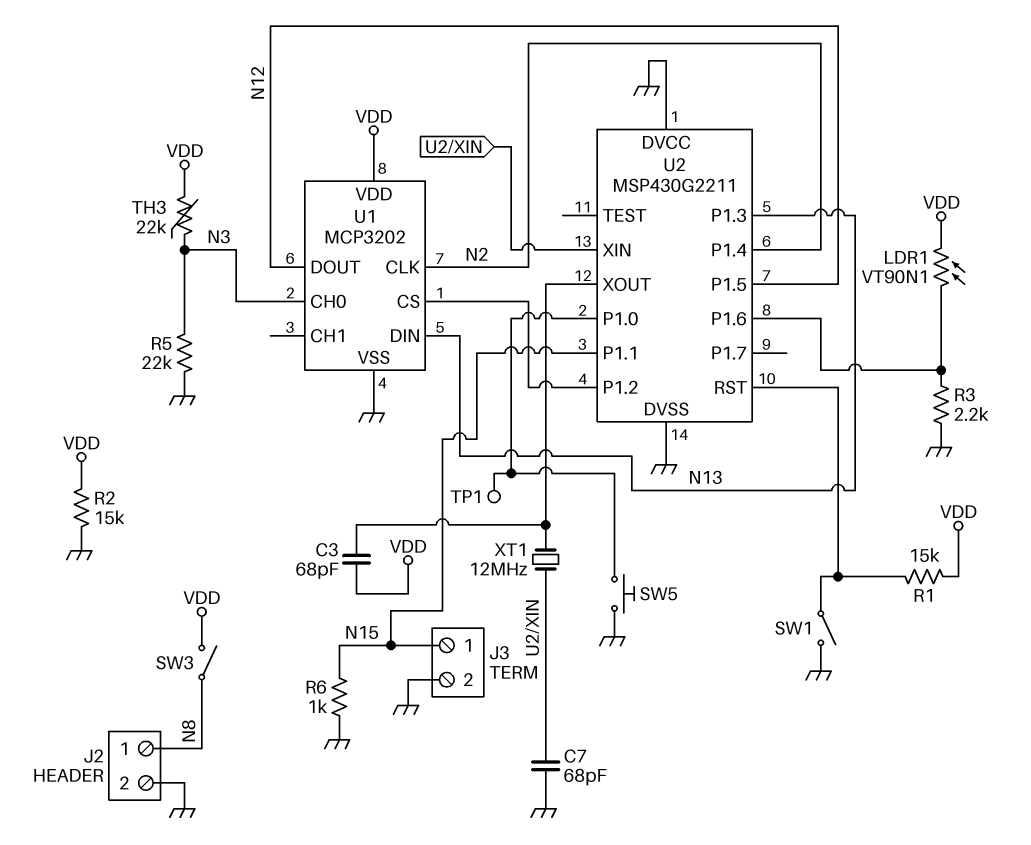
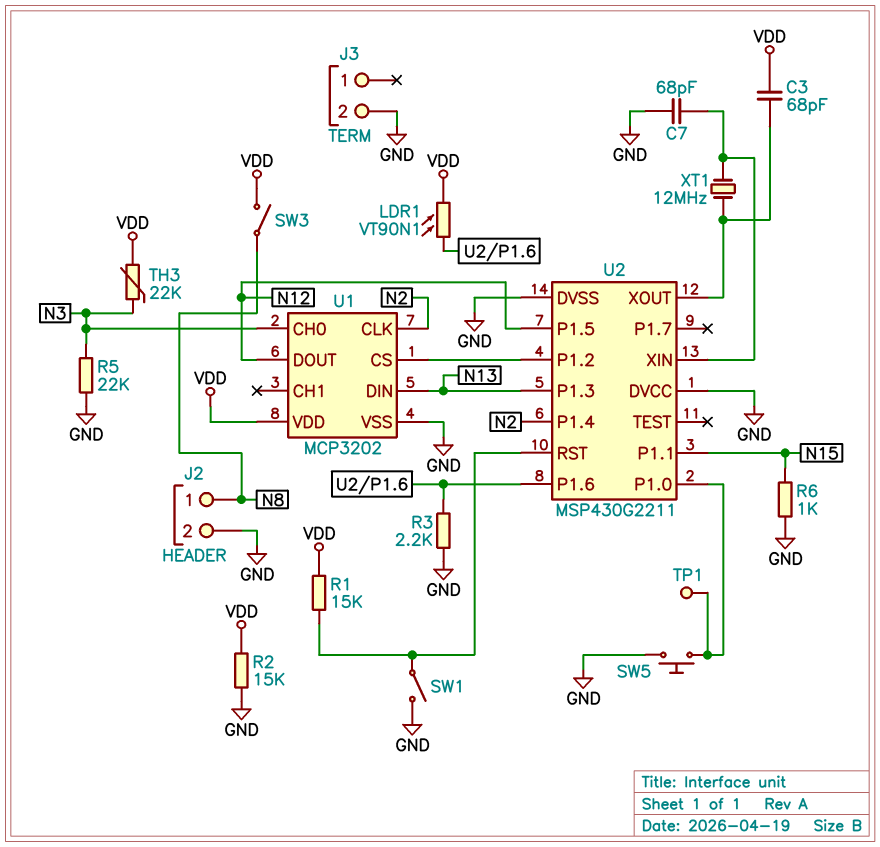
J3 pin 1: N15 -> none

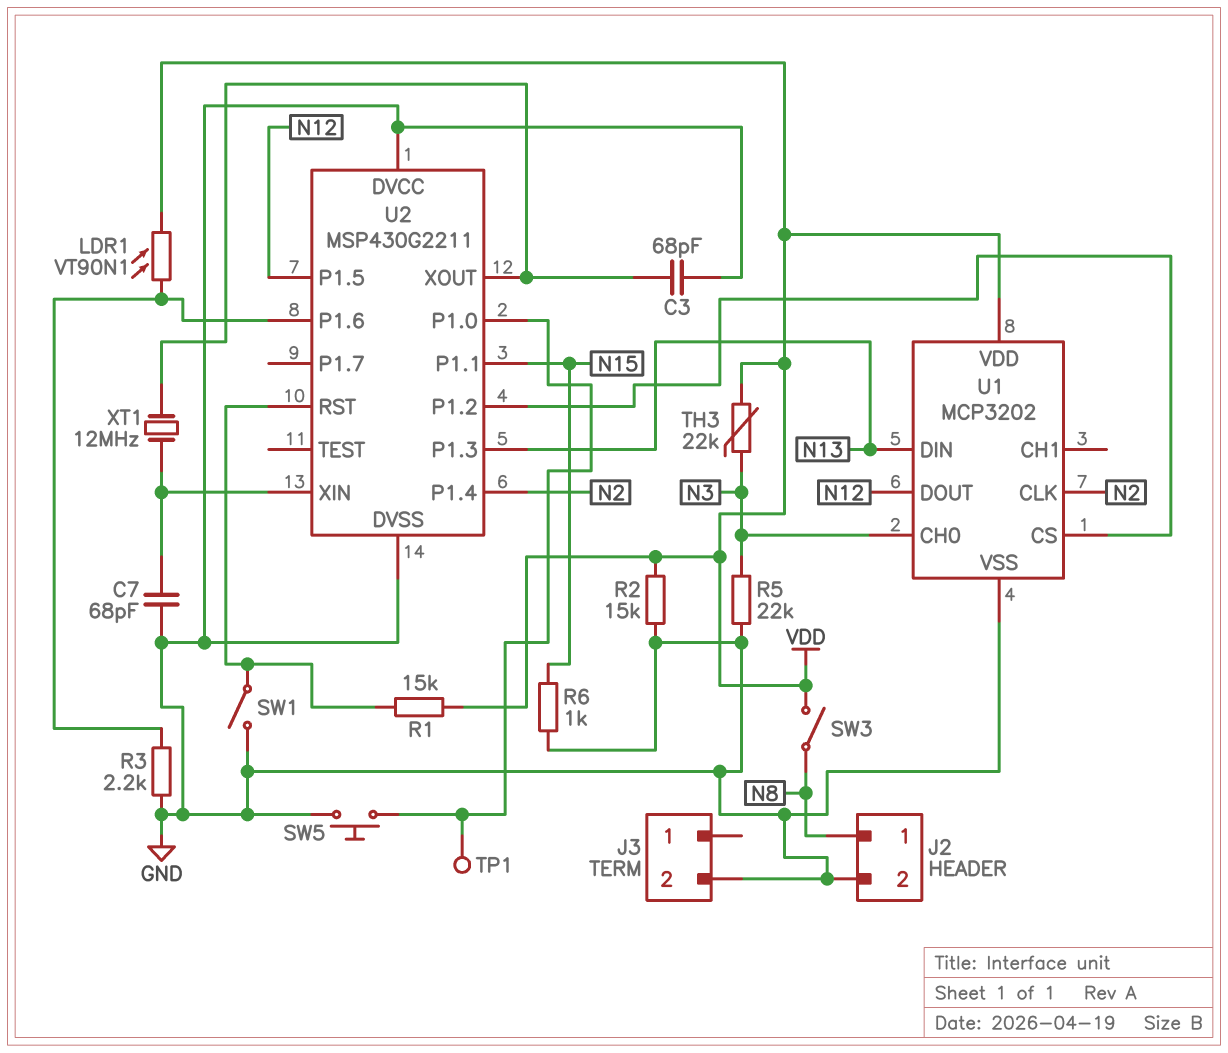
C3: 68pF (U2/XOUT, VDD) -> 68pF (GND, U2/XOUT)

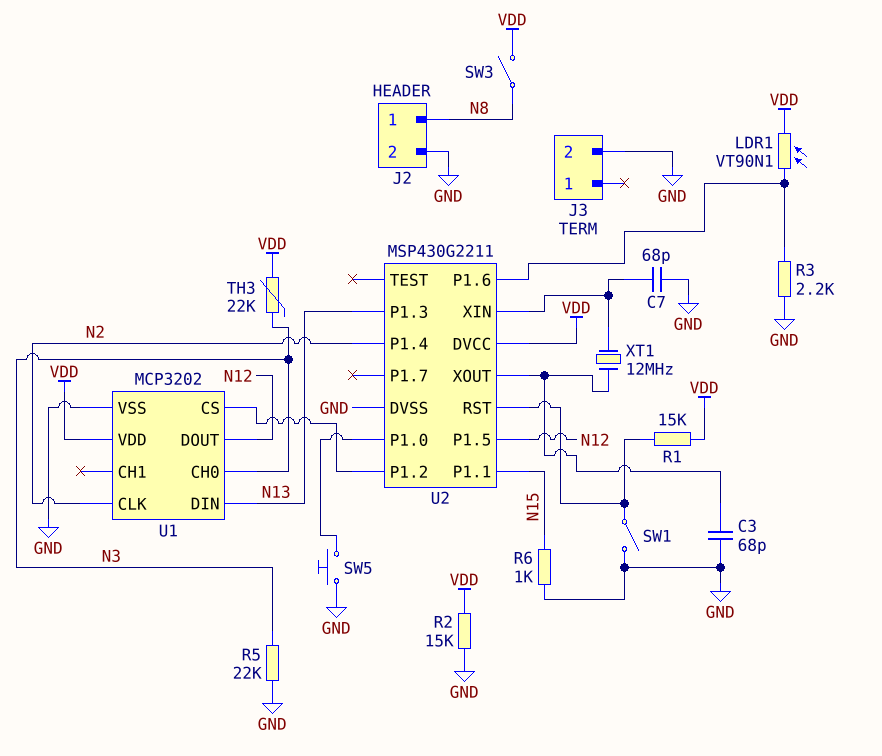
TP1: test point (U2/P1.0) -> none
U2 pin DVCC: GND -> VDD

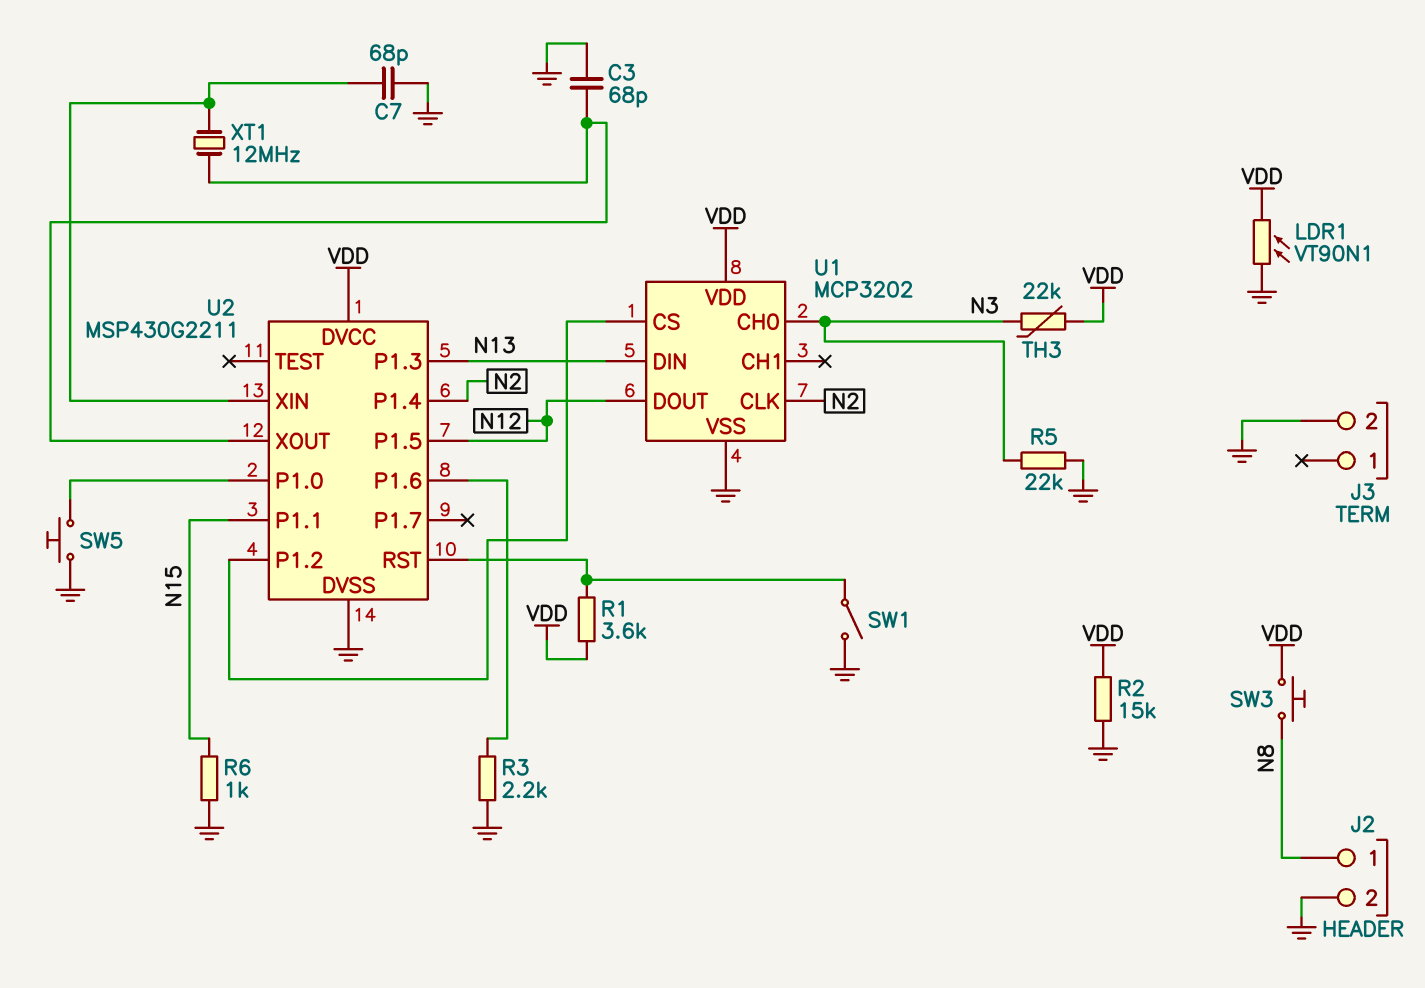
LDR1: VT90N1 (U2/P1.6, VDD) -> VT90N1 (GND, VDD)
R1: 15k (U2/RST, VDD) -> 3.6k (U2/RST, VDD)
SW3: switch (N8, VDD) -> button (N8, VDD)

